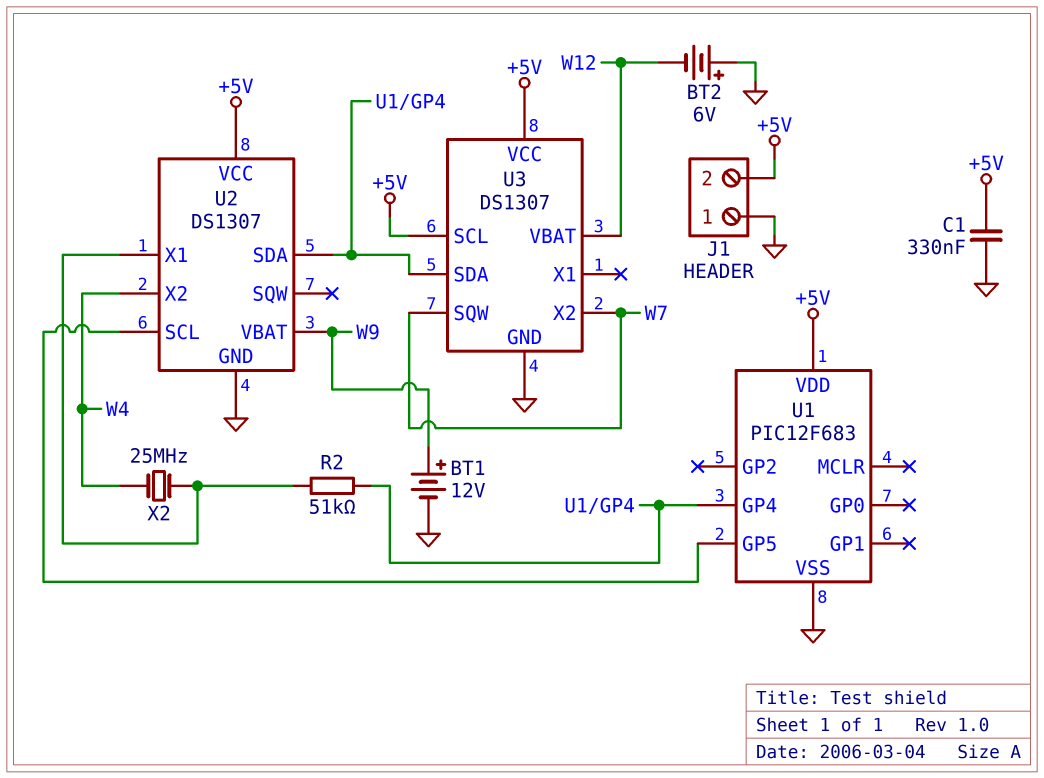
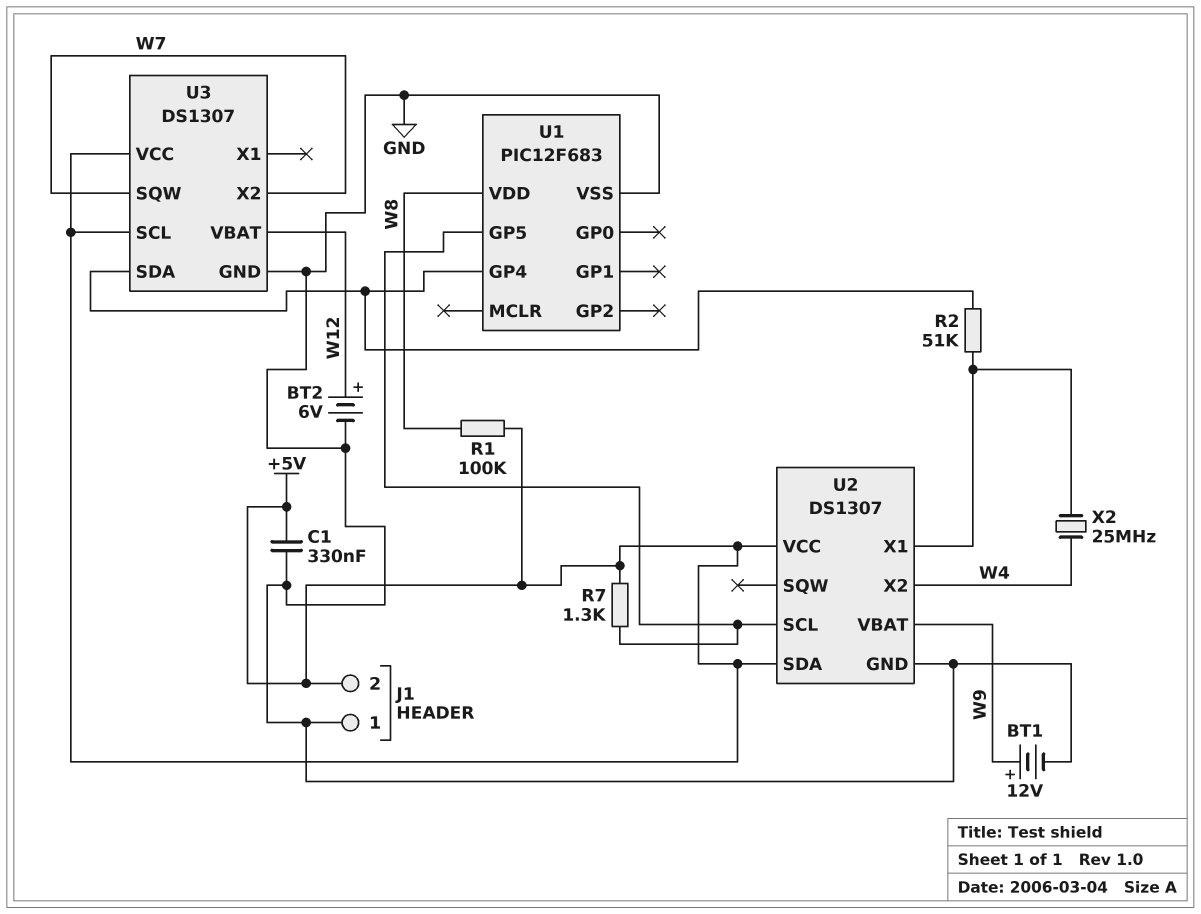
BT2: 6V (plus GND, minus W12) -> 6V (plus W12, minus GND)
R1: none -> 100k (+5V, W8)
R7: none -> 1.3k (+5V, U1/GP5)
U1 pin VDD: +5V -> W8
U2 pin SDA: U1/GP4 -> +5V

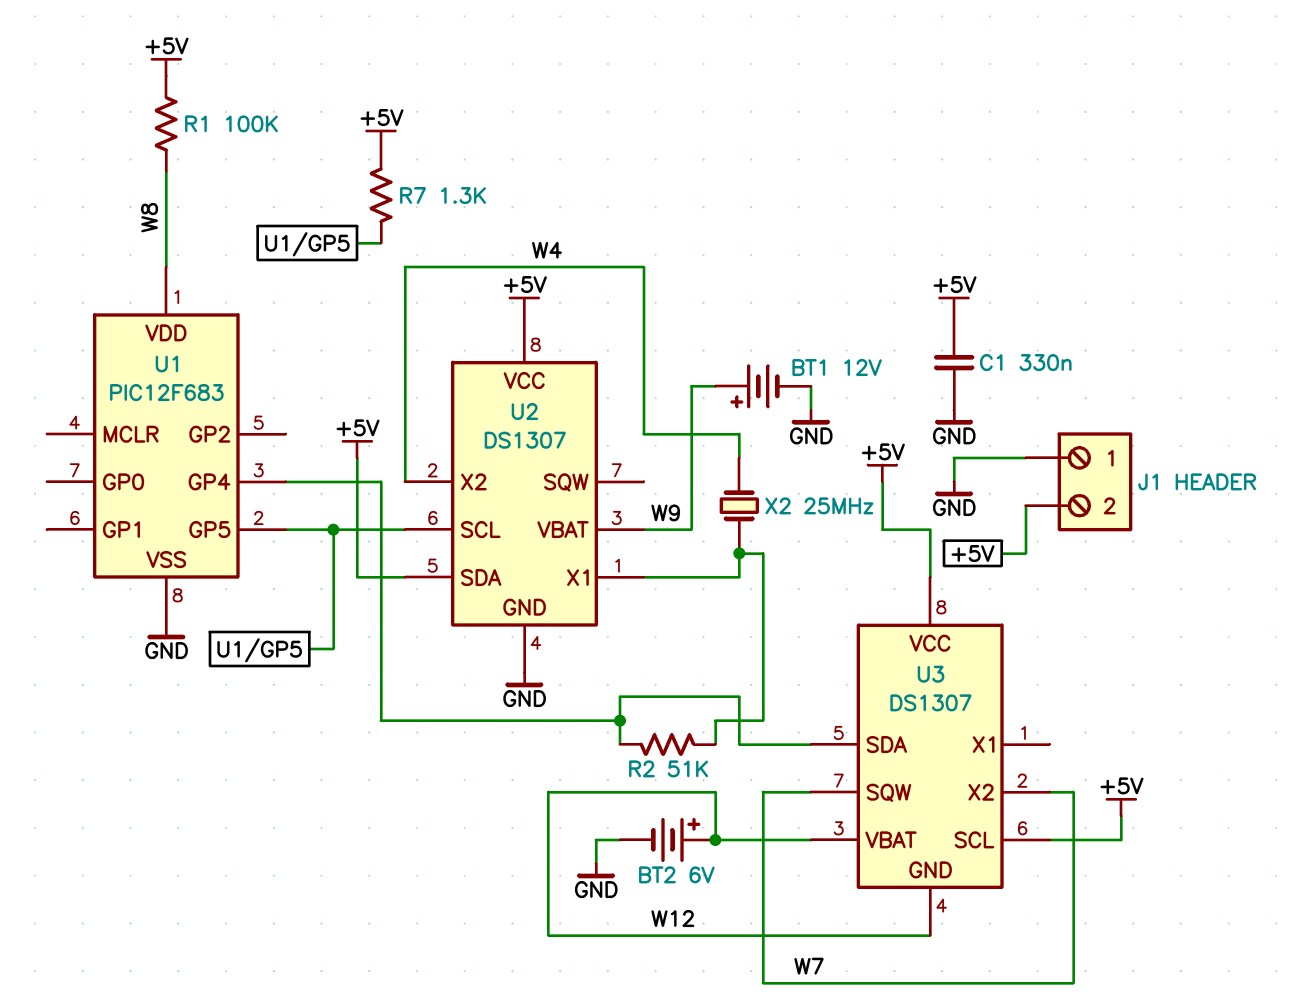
U3 pin GND: GND -> W12

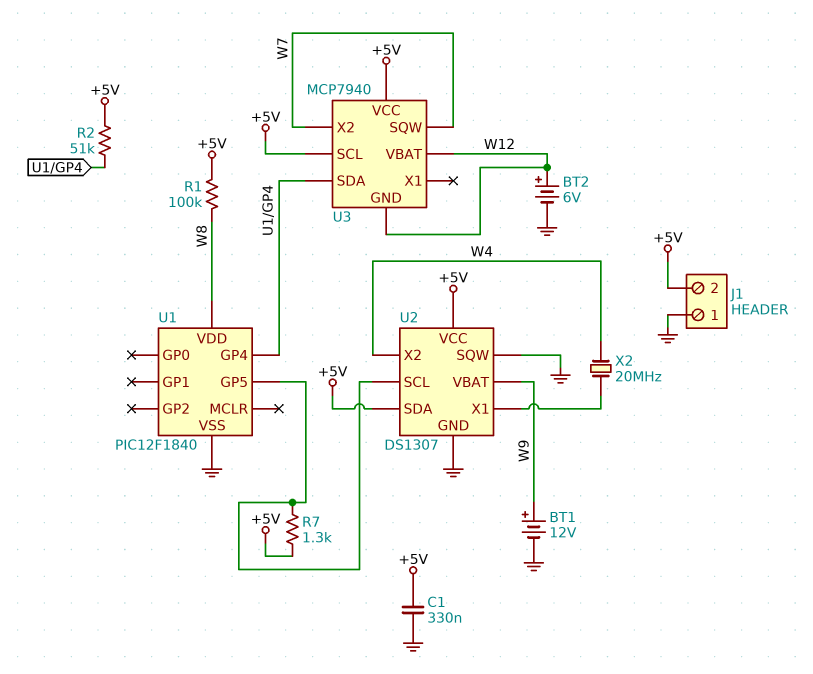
R2: 51k (U1/GP4, U2/X1) -> 51k (+5V, U1/GP4)
U1: PIC12F683 -> PIC12F1840
U2 pin SQW: none -> GND
U3: DS1307 -> MCP7940
X2: 25MHz (U2/X1, W4) -> 20MHz (U2/X1, W4)

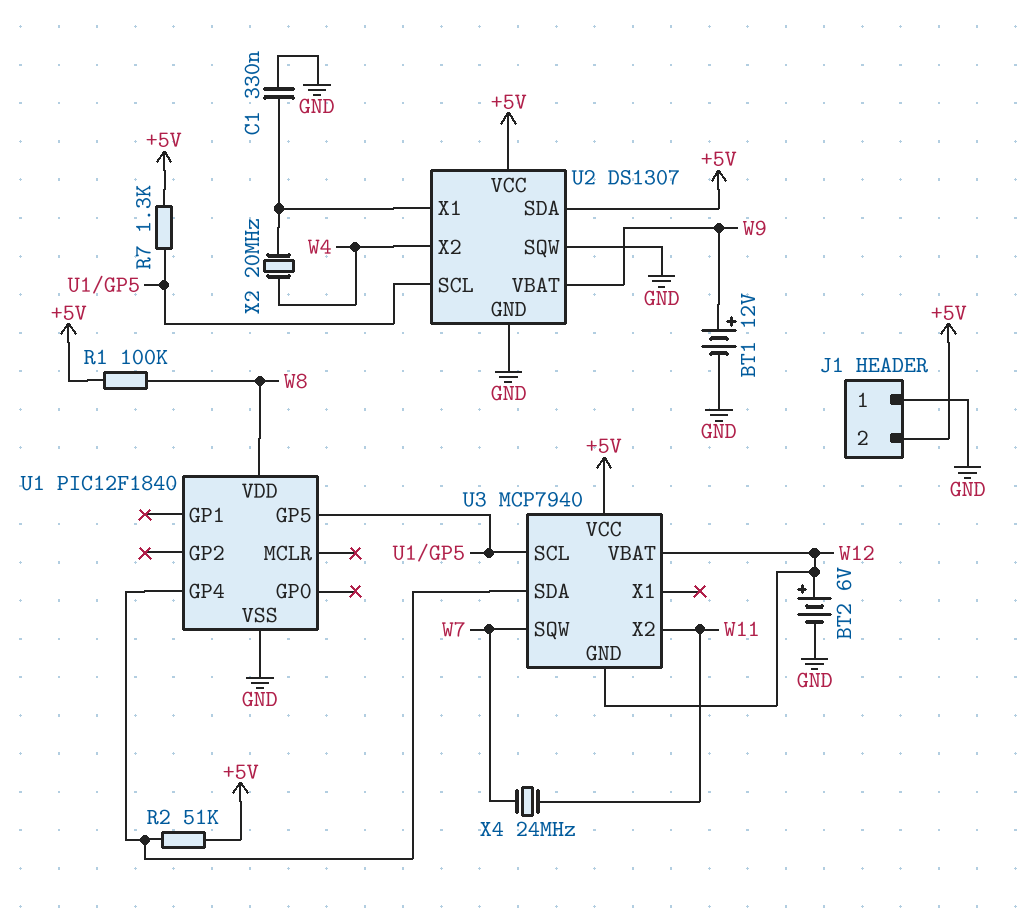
C1: 330nF (+5V, GND) -> 330nF (GND, U2/X1)
U3 pin SCL: +5V -> U1/GP5
U3 pin X2: W7 -> W11
X4: none -> 24MHz (W7, W11)

